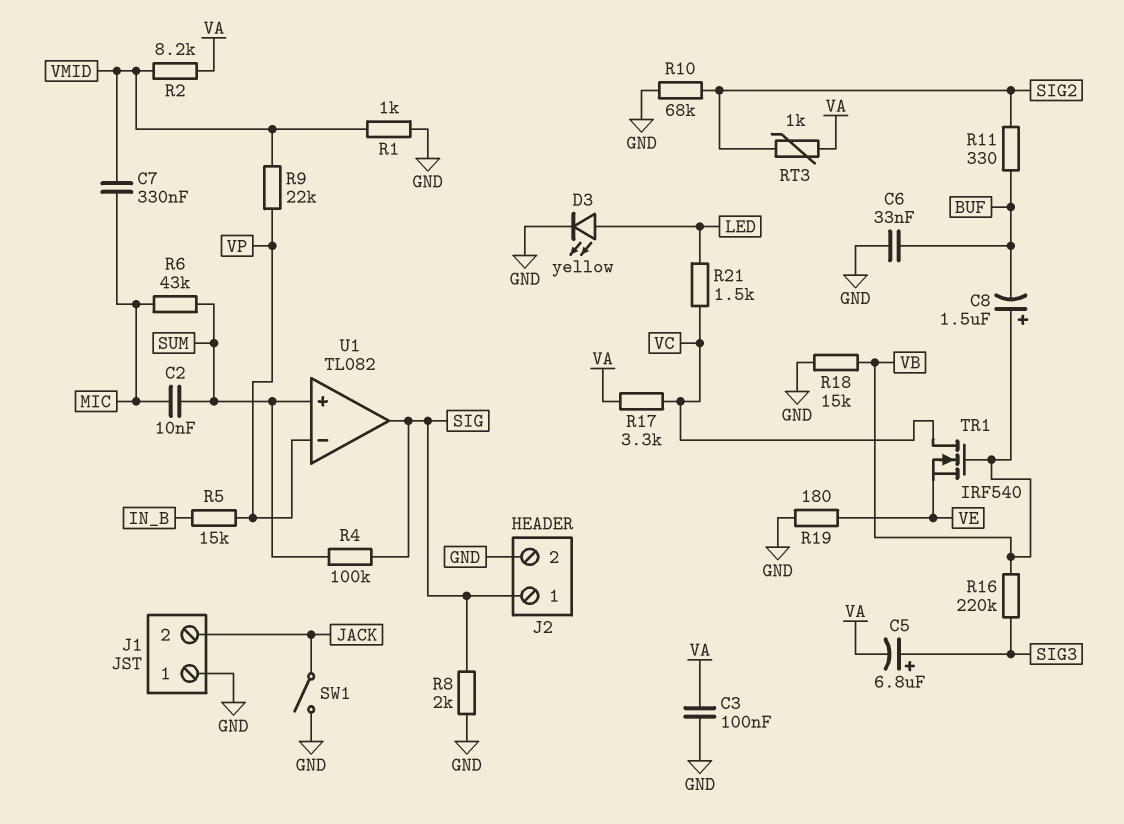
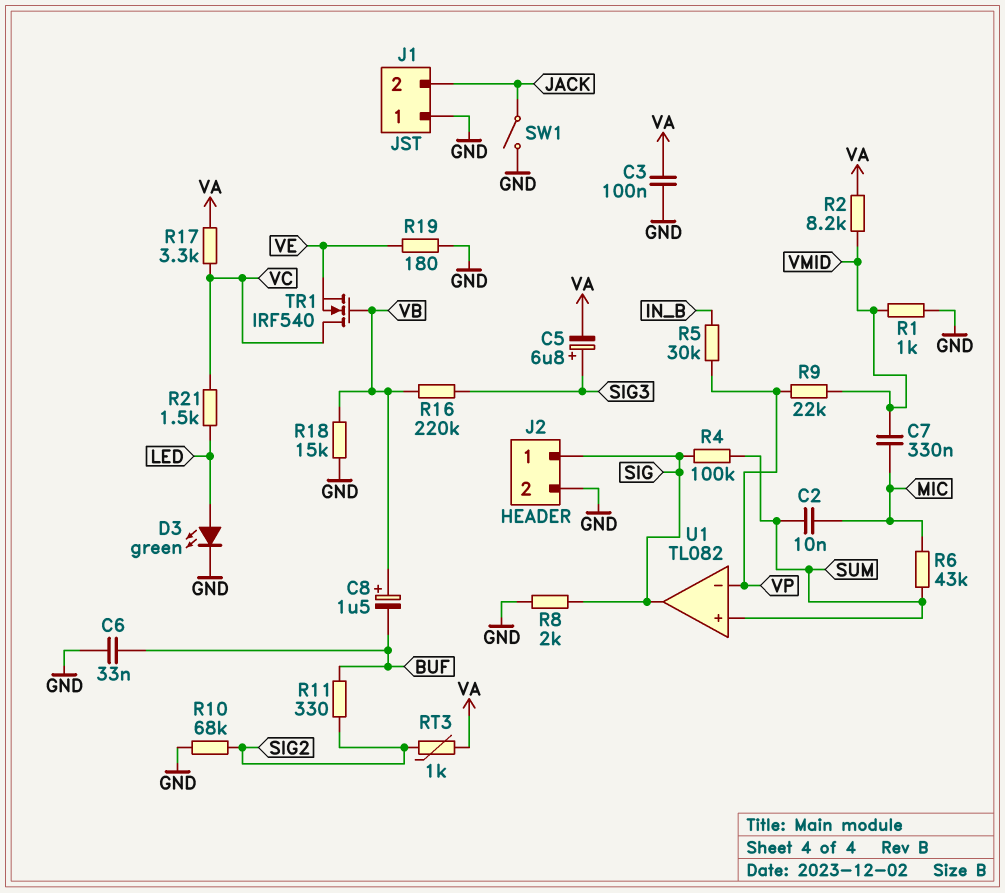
D3: LED yellow (A LED, K GND) -> LED green (A LED, K GND)
R5: 15k (IN_B, VP) -> 30k (IN_B, VP)

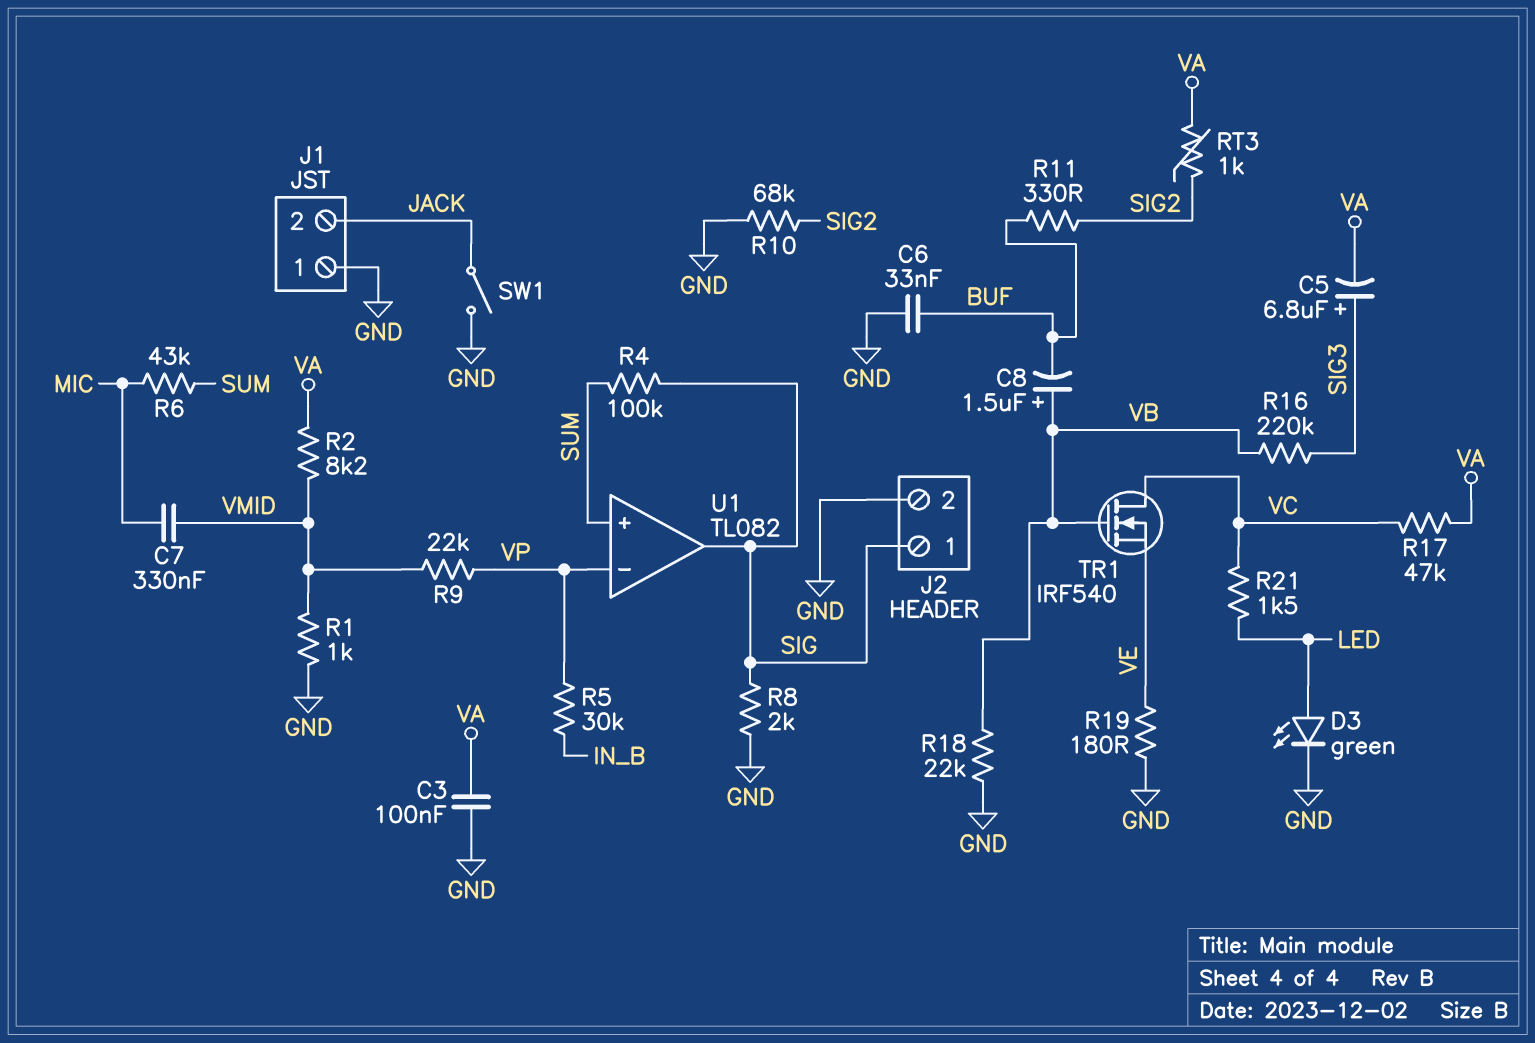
C2: 10nF (MIC, SUM) -> none
R17: 3.3k (VA, VC) -> 47k (VA, VC)
R18: 15k (GND, VB) -> 22k (GND, VB)

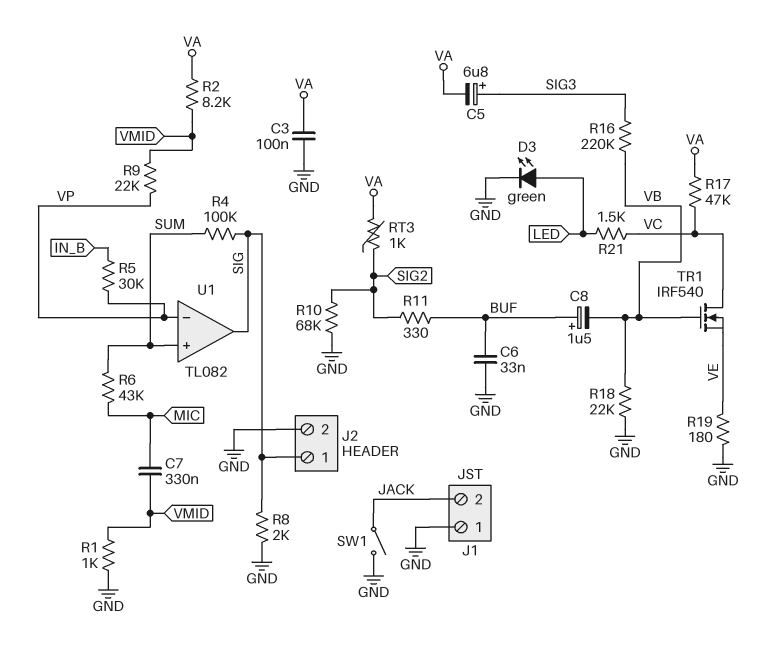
C8: 1.5uF (plus VB, minus BUF) -> 1.5uF (plus BUF, minus VB)

